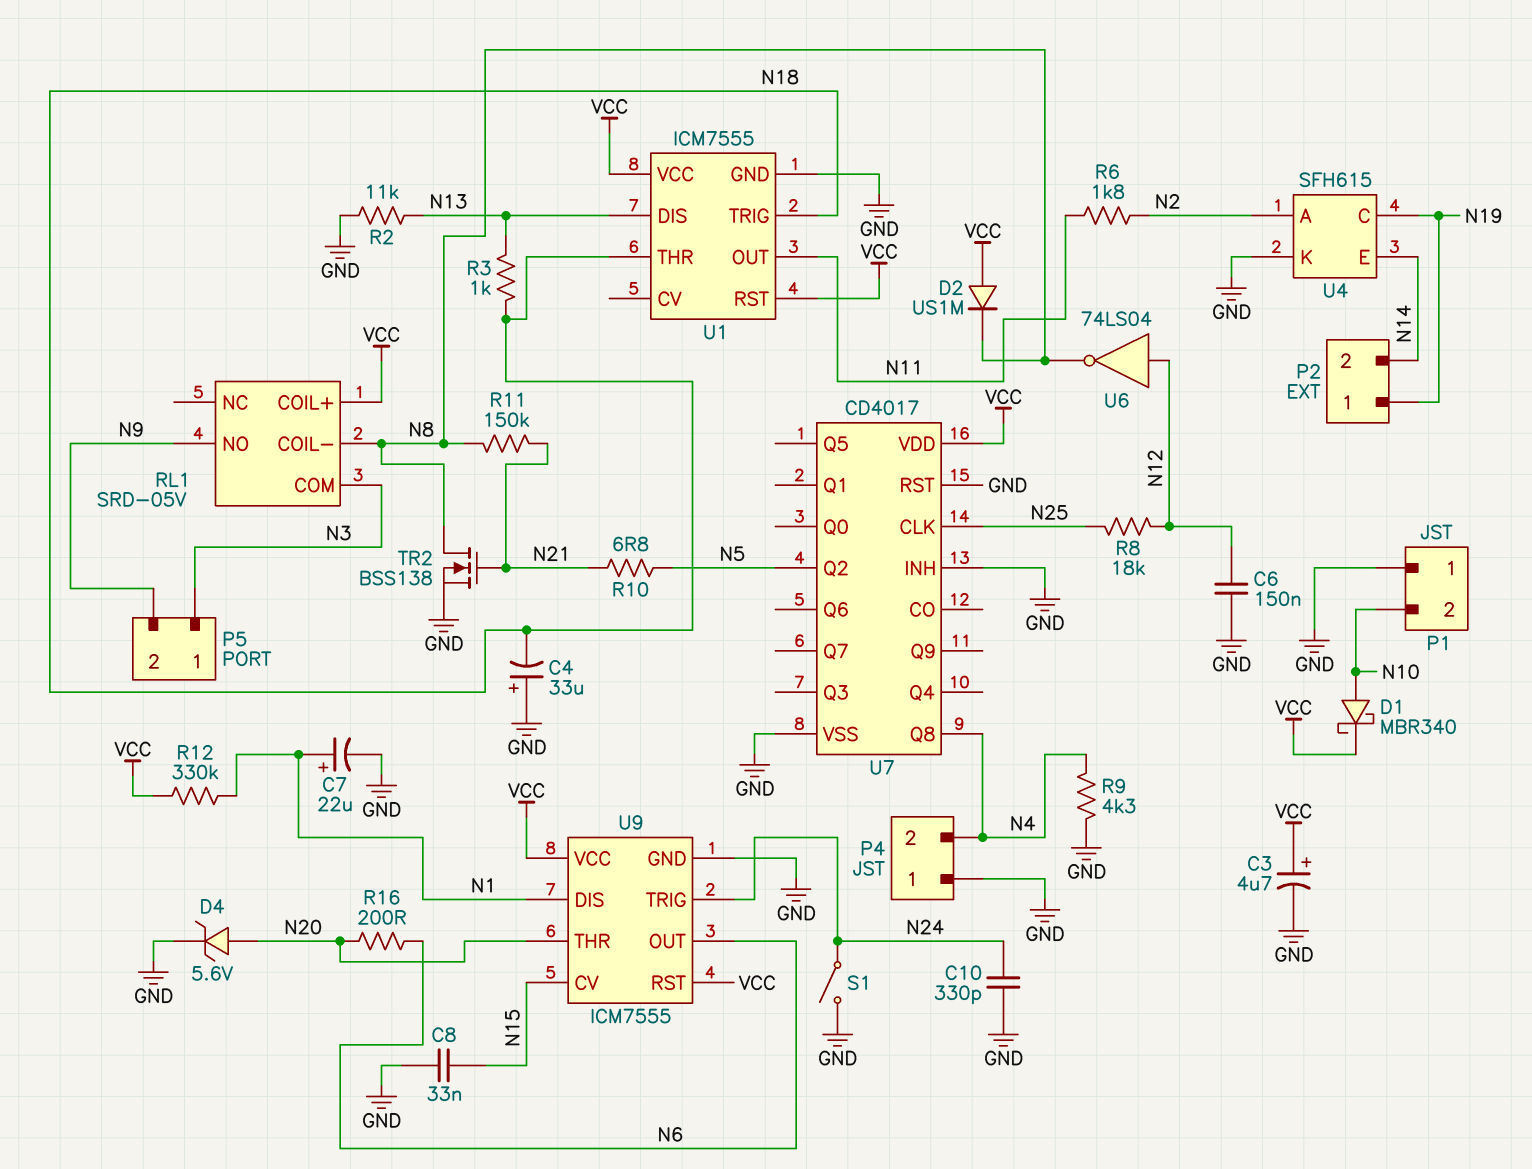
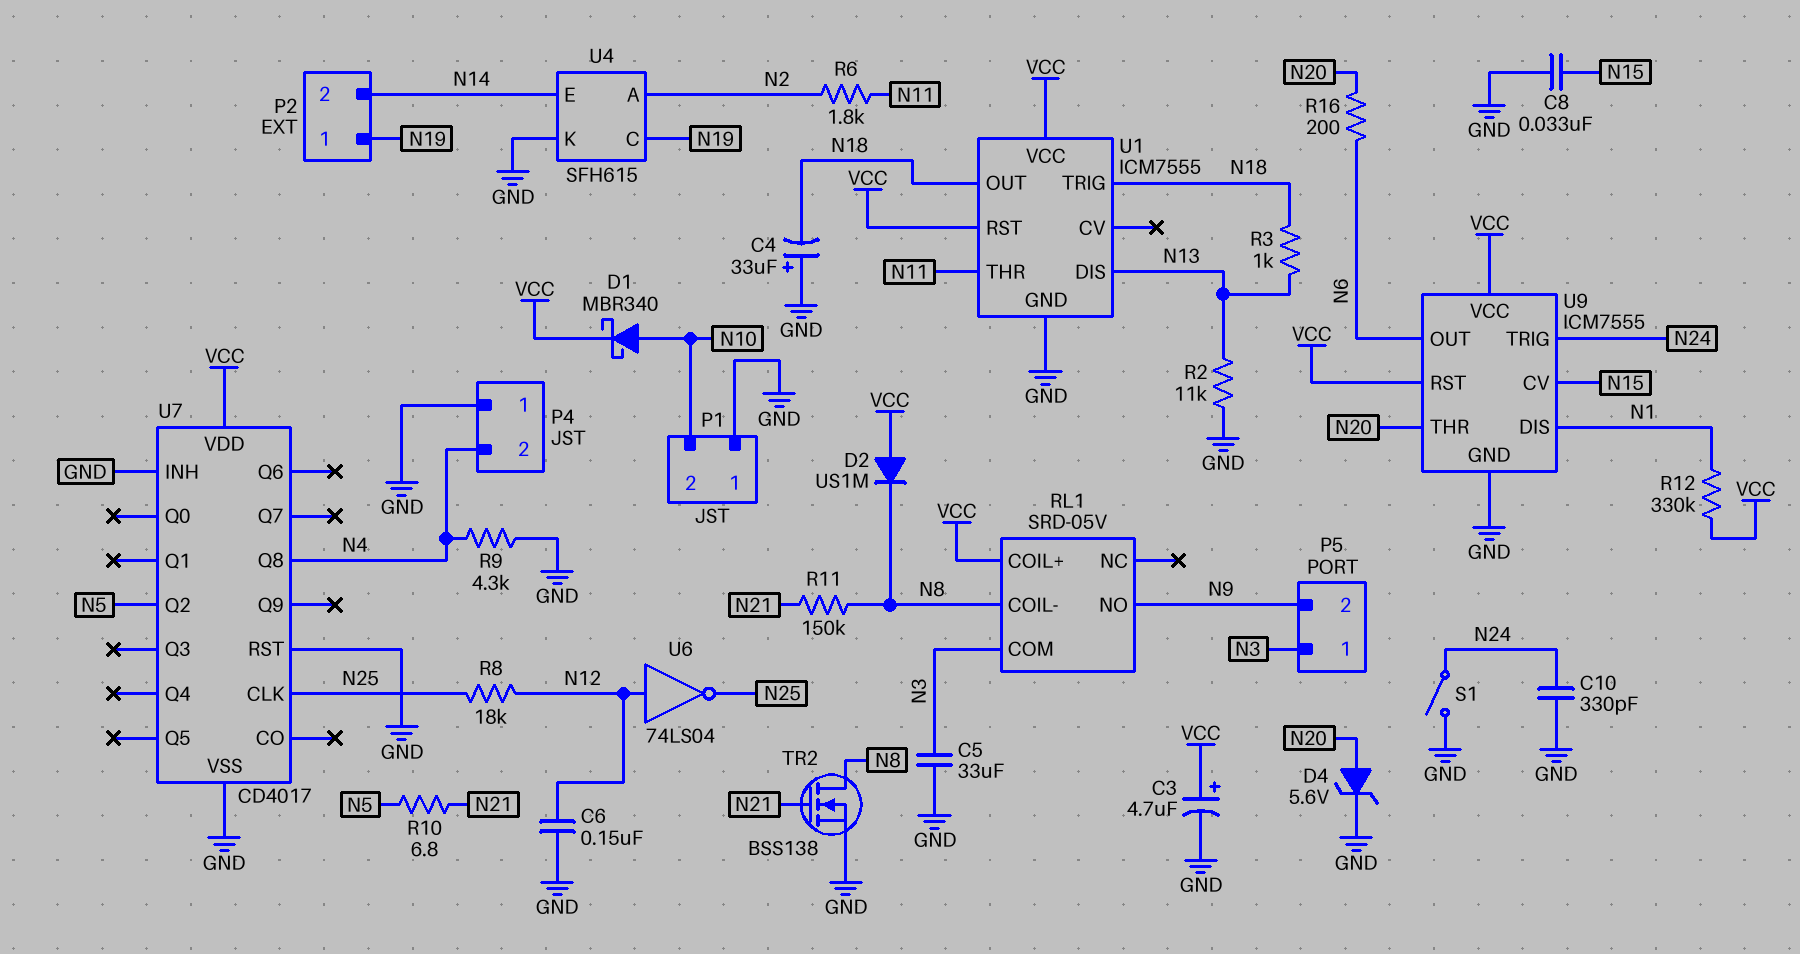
C5: none -> 33uF (GND, N3)
C7: 22uF (plus N1, minus GND) -> none
U1 pin OUT: N11 -> N18
U1 pin THR: N18 -> N11
U6: NOT 74LS04 (in N12, out N8) -> NOT 74LS04 (in N12, out N25)

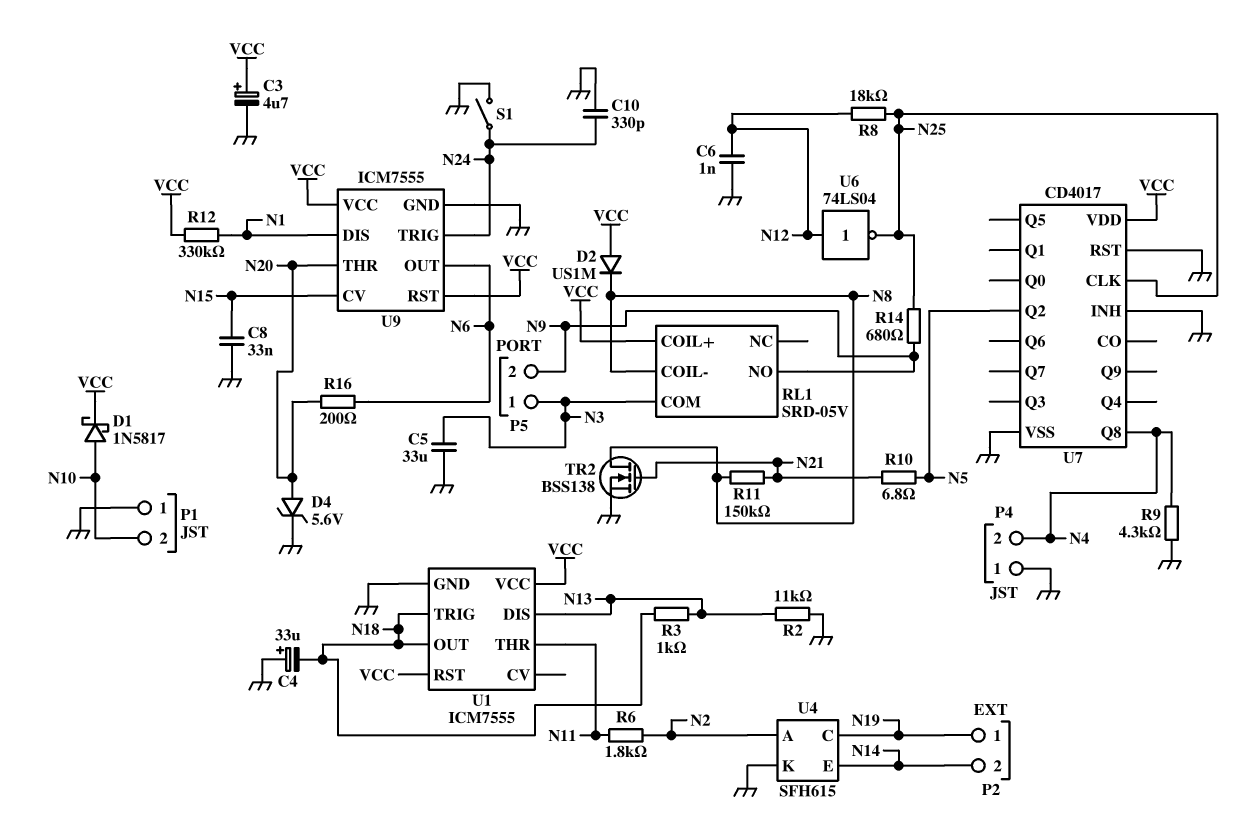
C6: 150nF (GND, N12) -> 1nF (GND, N12)
D1: schottky MBR340 (A N10, K VCC) -> schottky 1N5817 (A N10, K VCC)
R14: none -> 680 (N9, N25)

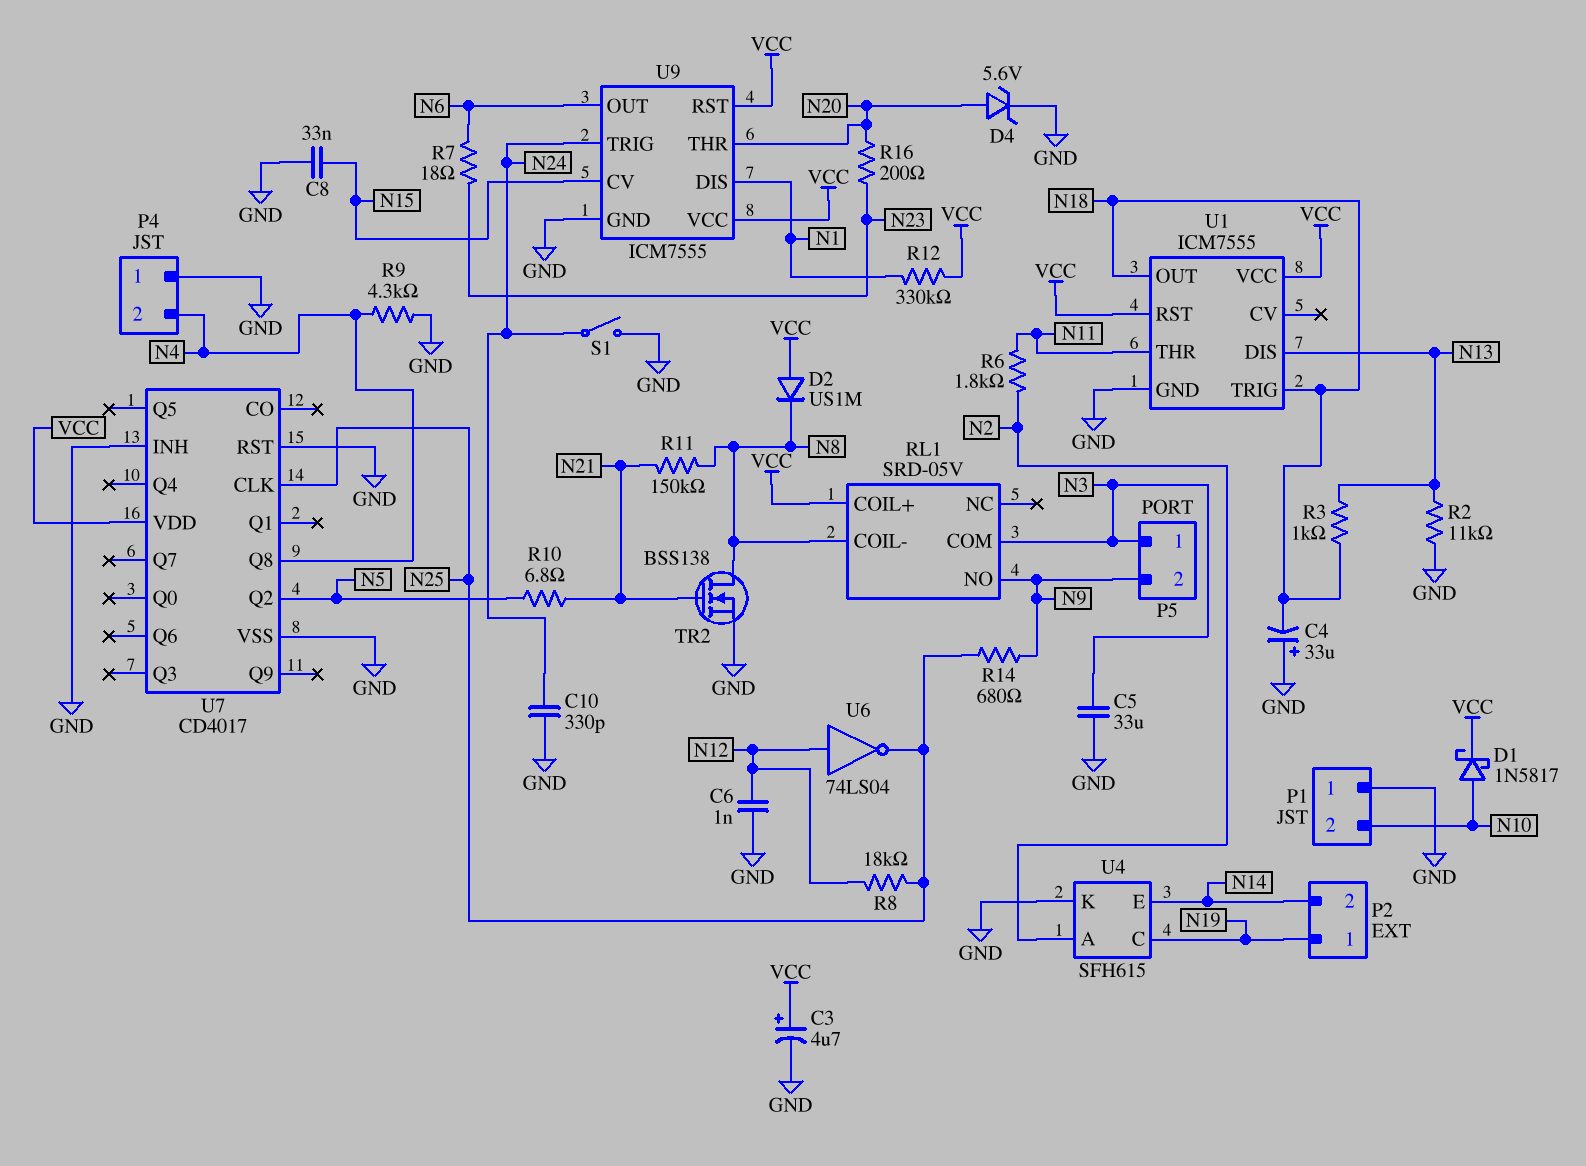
R7: none -> 18 (N6, N23)
R16: 200 (N6, N20) -> 200 (N20, N23)

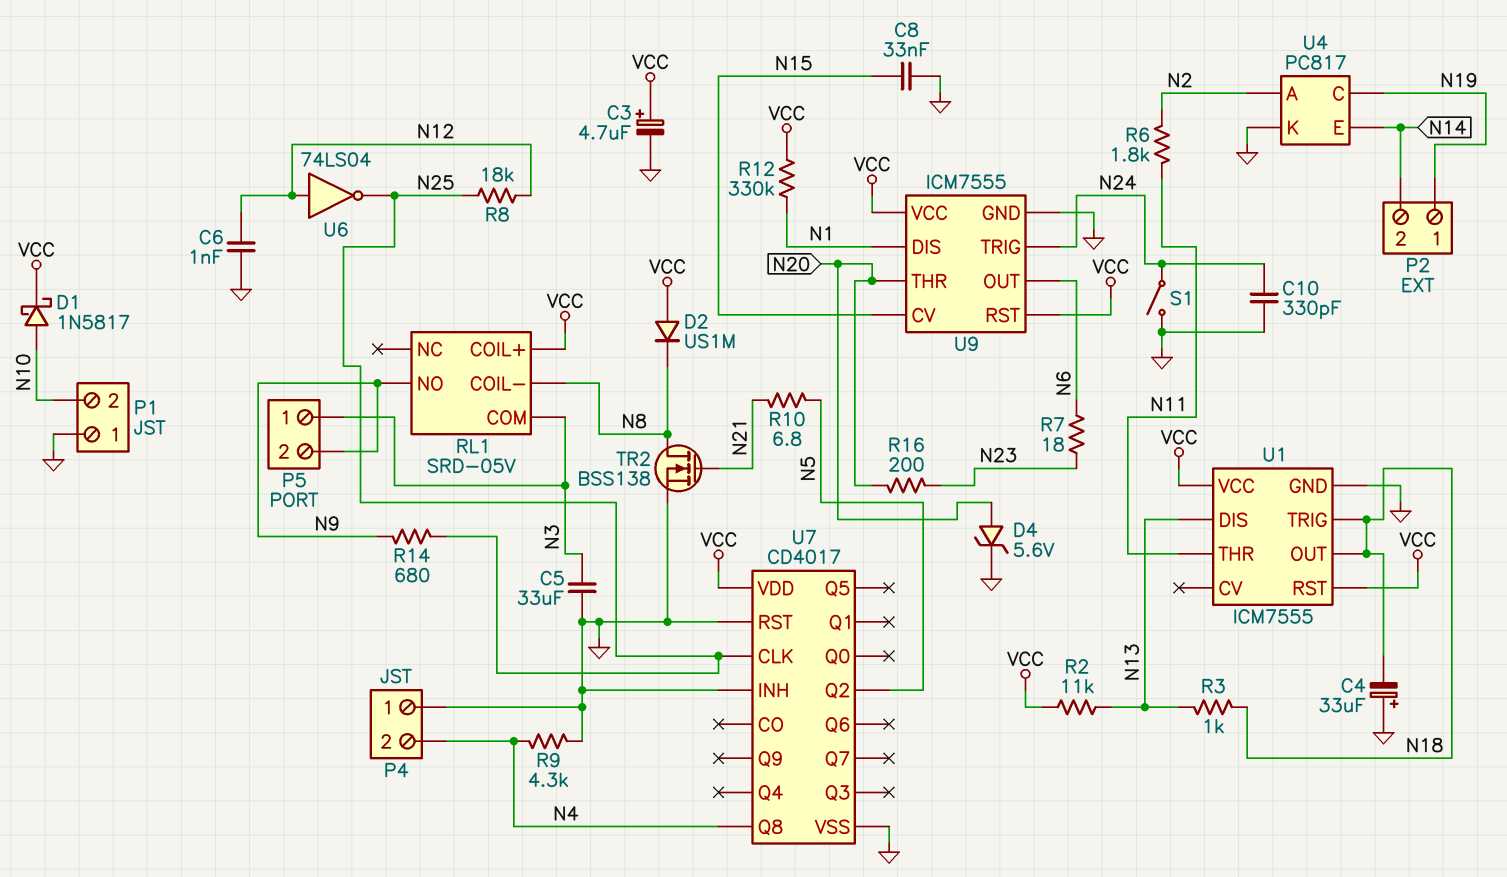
R2: 11k (GND, N13) -> 11k (N13, VCC)
R11: 150k (N8, N21) -> none
U4: SFH615 -> PC817

